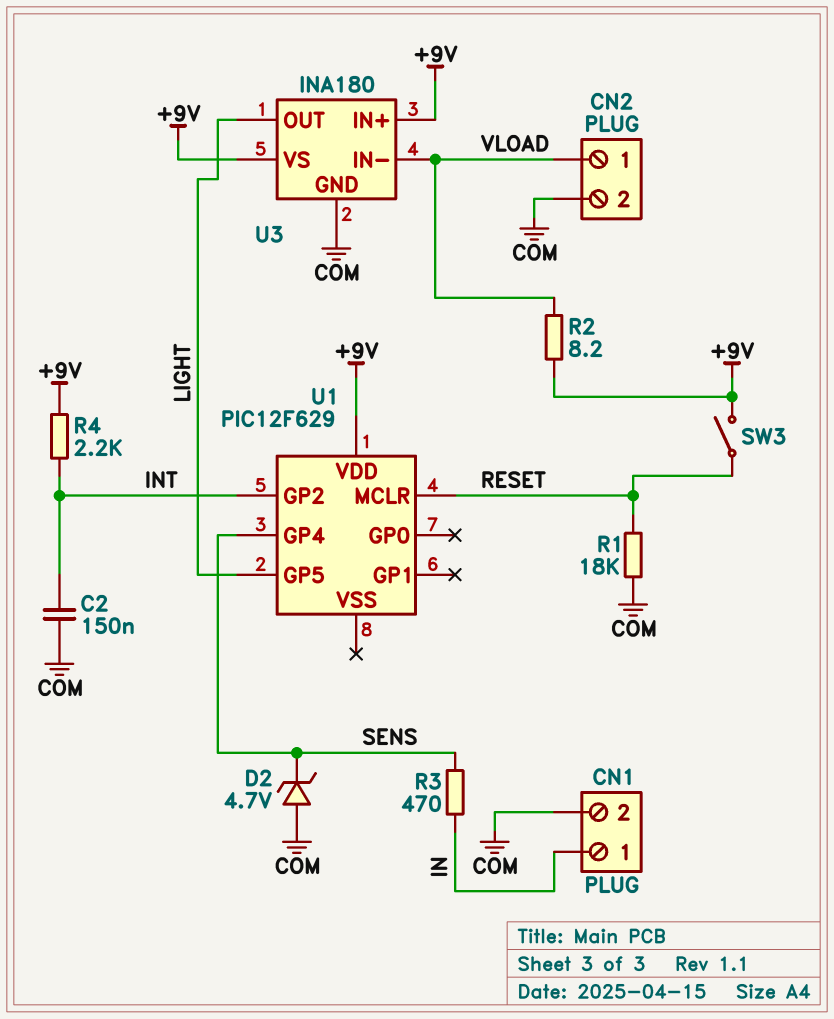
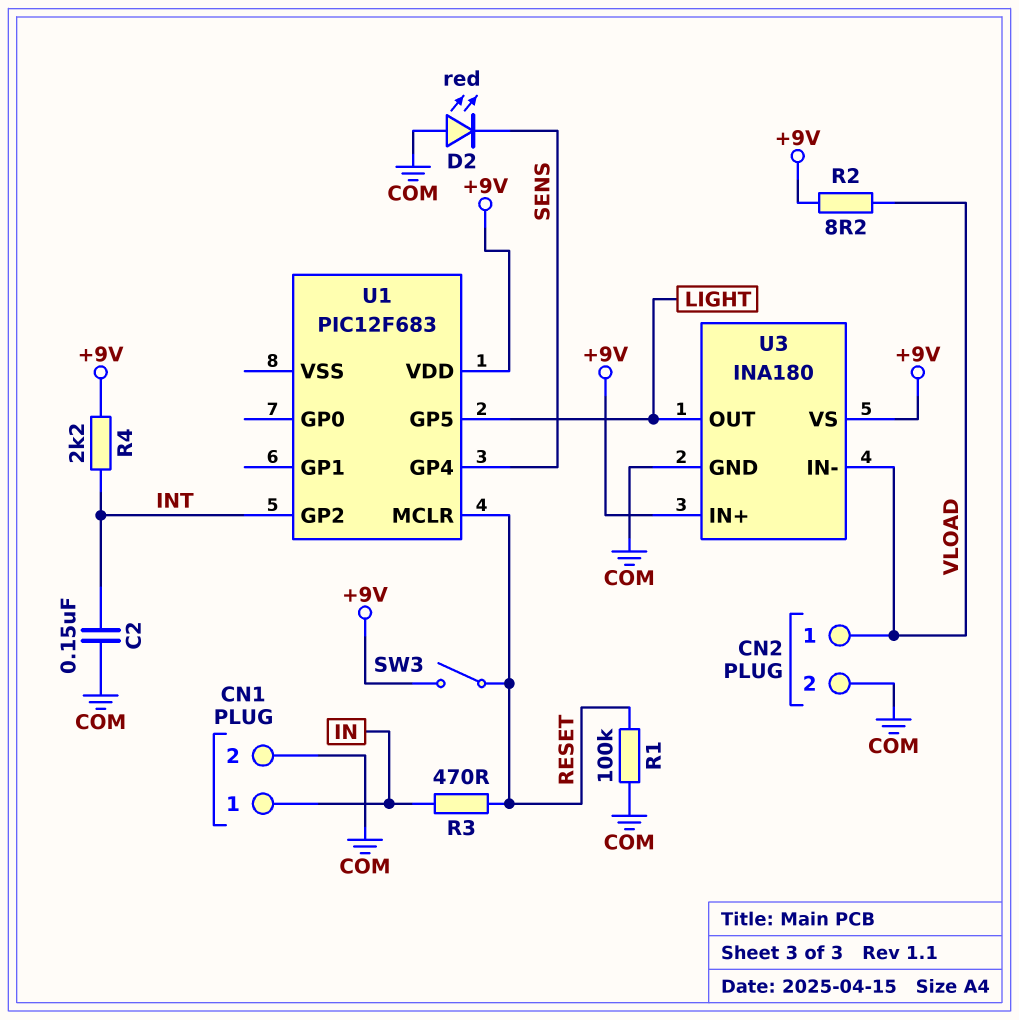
D2: zener 4.7V (A COM, K SENS) -> LED red (A COM, K SENS)
R1: 18k (COM, RESET) -> 100k (COM, RESET)
R3: 470 (IN, SENS) -> 470 (IN, RESET)
U1: PIC12F629 -> PIC12F683

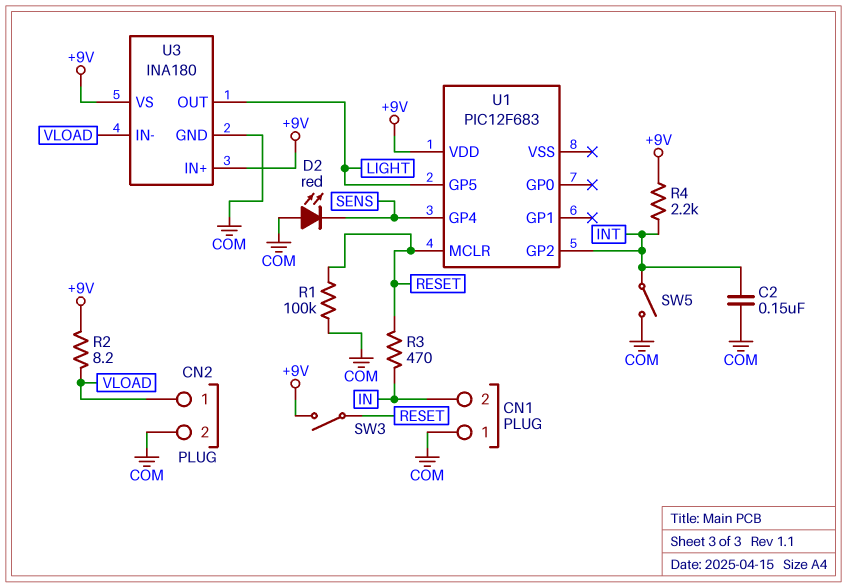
CN1 pin 1: IN -> COM
CN1 pin 2: COM -> IN
SW5: none -> switch (COM, INT)

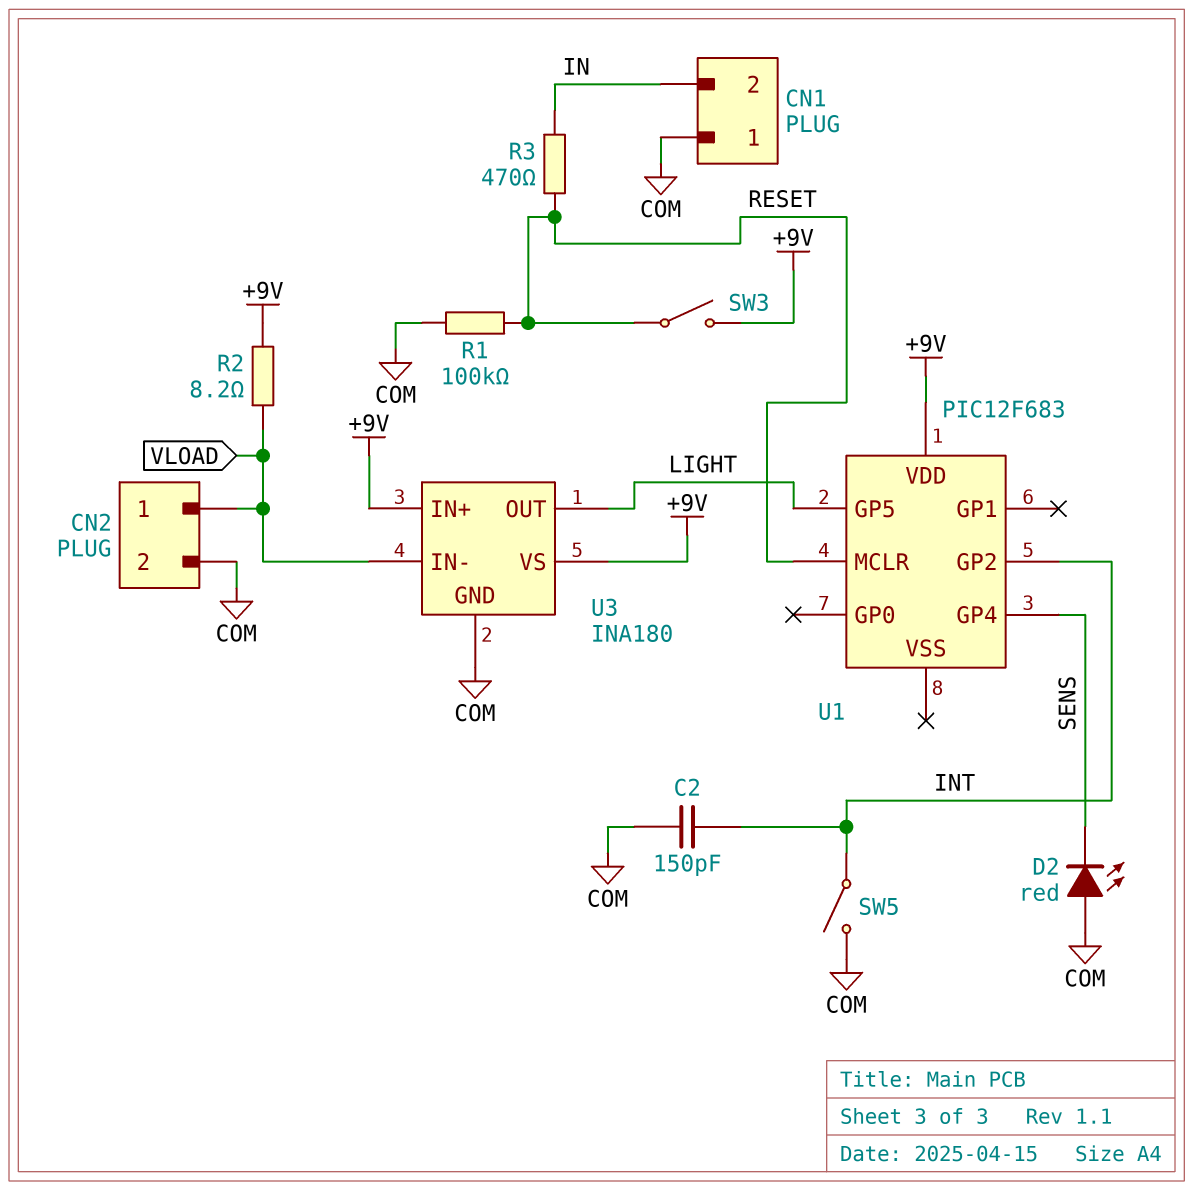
C2: 150nF (COM, INT) -> 150pF (COM, INT)
R4: 2.2k (+9V, INT) -> none

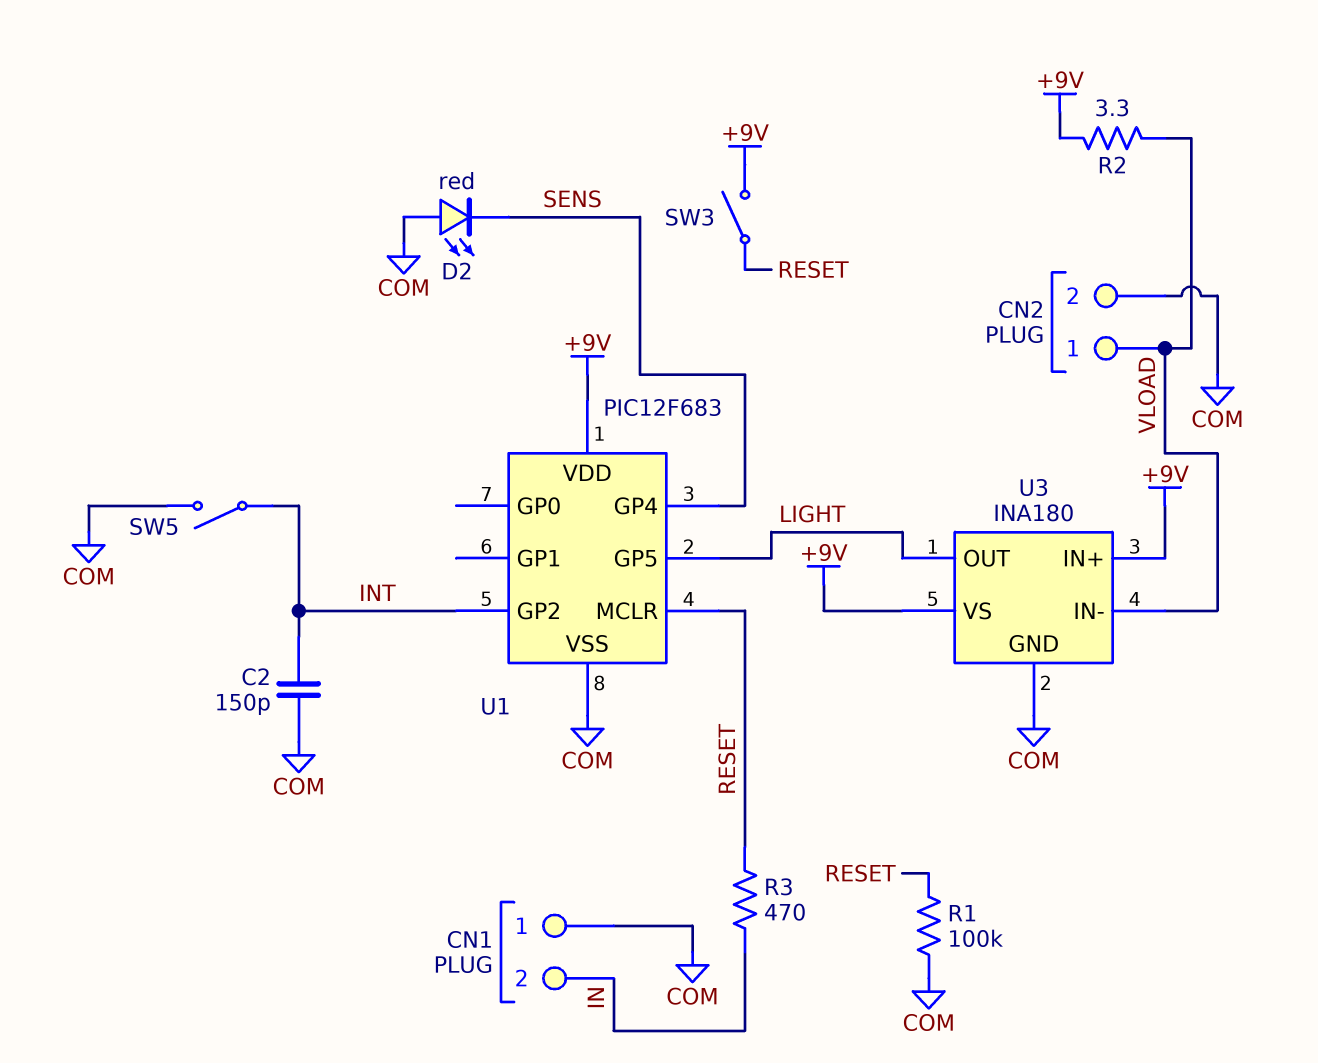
R2: 8.2 (+9V, VLOAD) -> 3.3 (+9V, VLOAD)
U1 pin VSS: none -> COM

